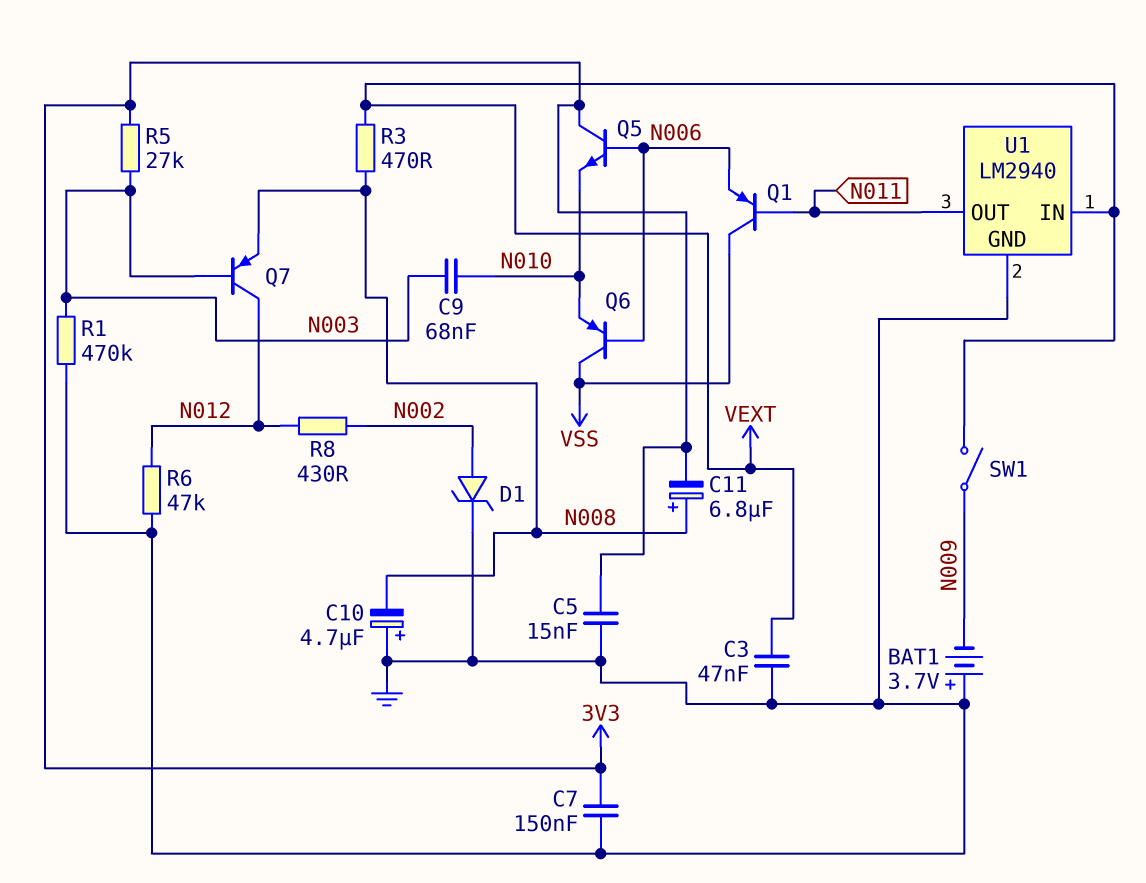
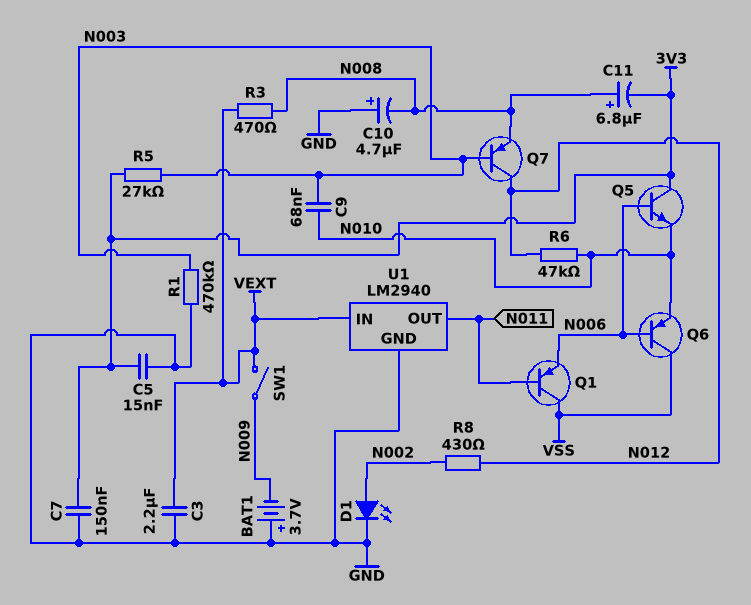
C3: 47nF (GND, VEXT) -> 2.2uF (GND, VEXT)
D1: zener (A N002, K GND) -> LED (A N002, K GND)
R6: 47k (GND, N012) -> 47k (N010, N012)

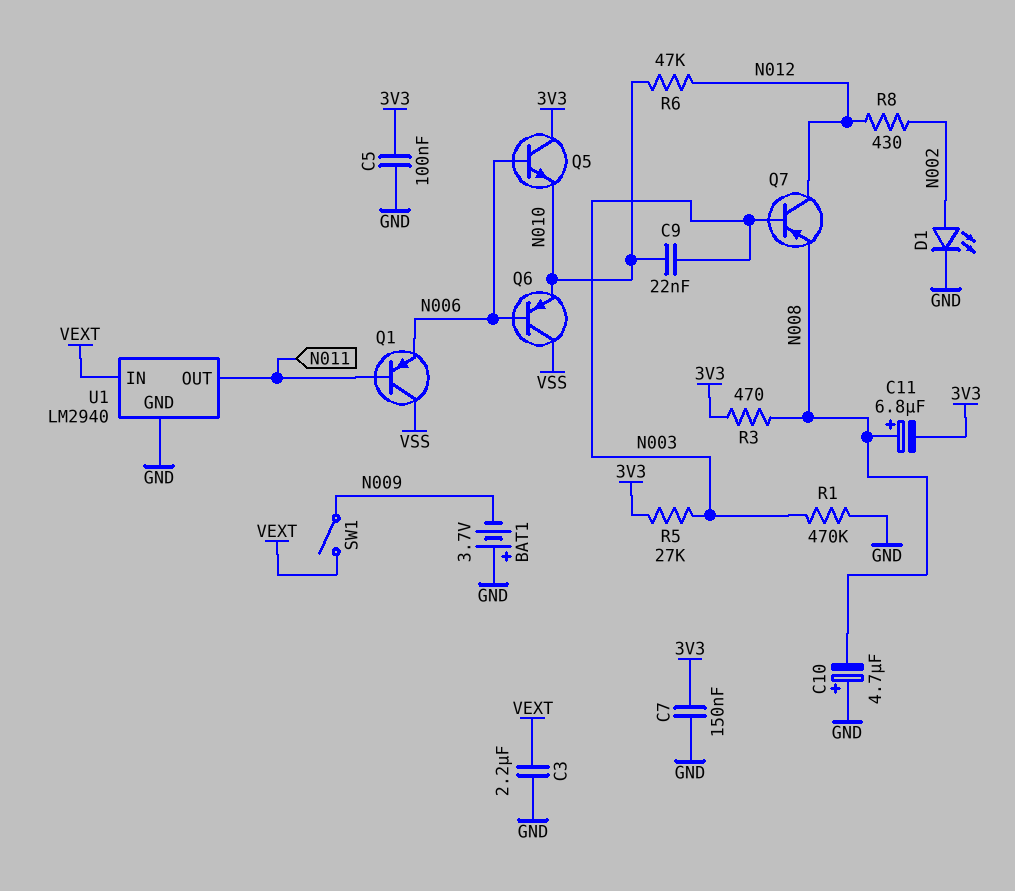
C5: 15nF (3V3, GND) -> 100nF (3V3, GND)
C9: 68nF (N003, N010) -> 22nF (N003, N010)
R3: 470 (N008, VEXT) -> 470 (3V3, N008)

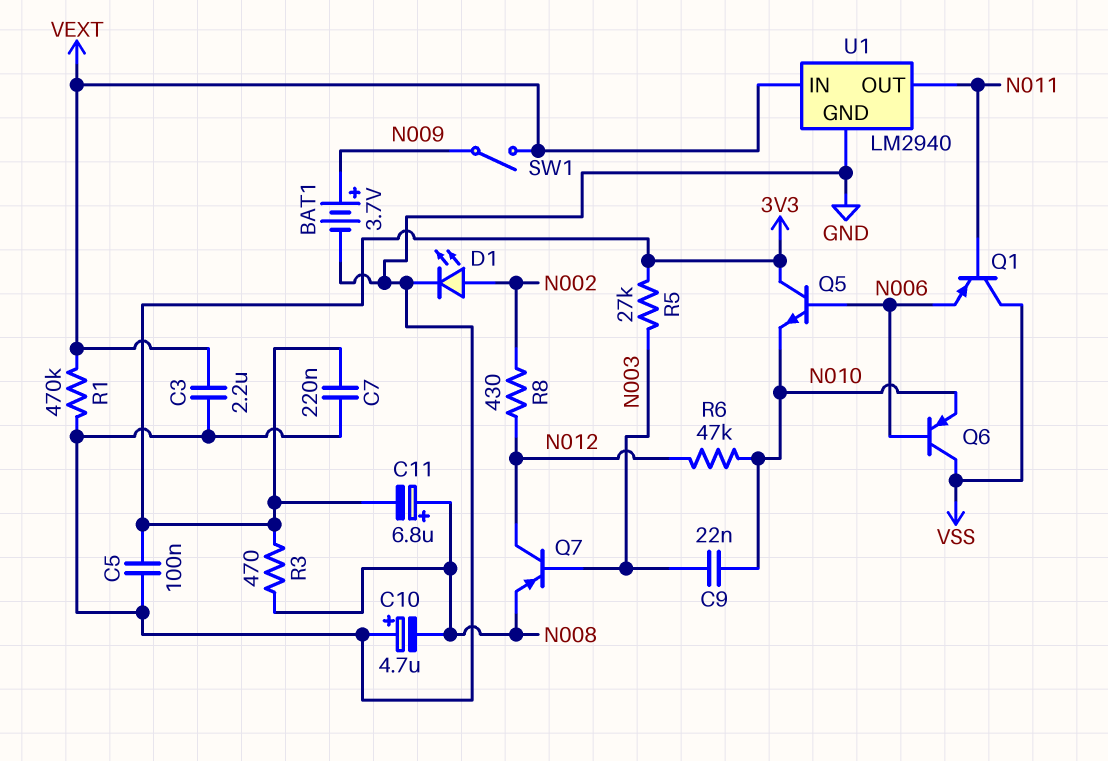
BAT1: 3.7V (plus GND, minus N009) -> 3.7V (plus N009, minus GND)
C7: 150nF (3V3, GND) -> 220nF (3V3, GND)
R1: 470k (GND, N003) -> 470k (GND, VEXT)

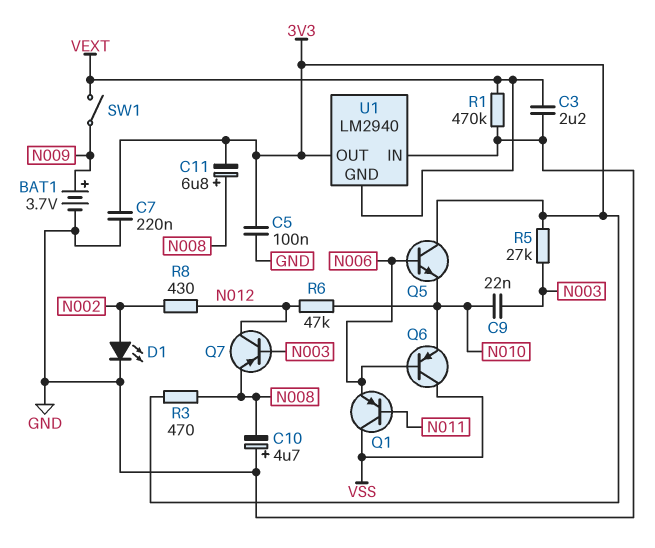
U1 pin GND: GND -> VEXT
U1 pin IN: VEXT -> GND
U1 pin OUT: N011 -> 3V3

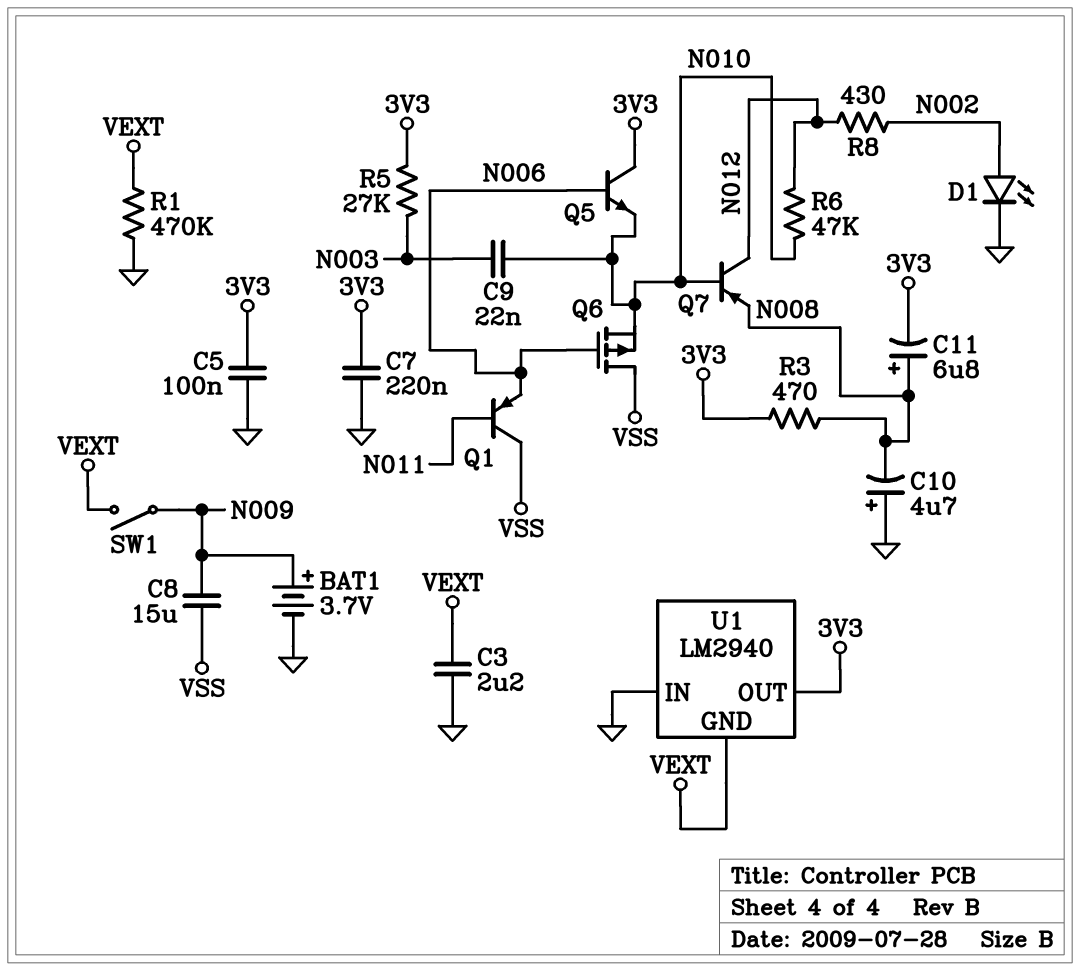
C8: none -> 15uF (N009, VSS)
Q6: PNP (B N006, C VSS, E N010) -> PMOS (G N006, D VSS, S N010)
Q7: PNP (B N003, C N012, E N008) -> PNP (B N010, C N012, E N008)

